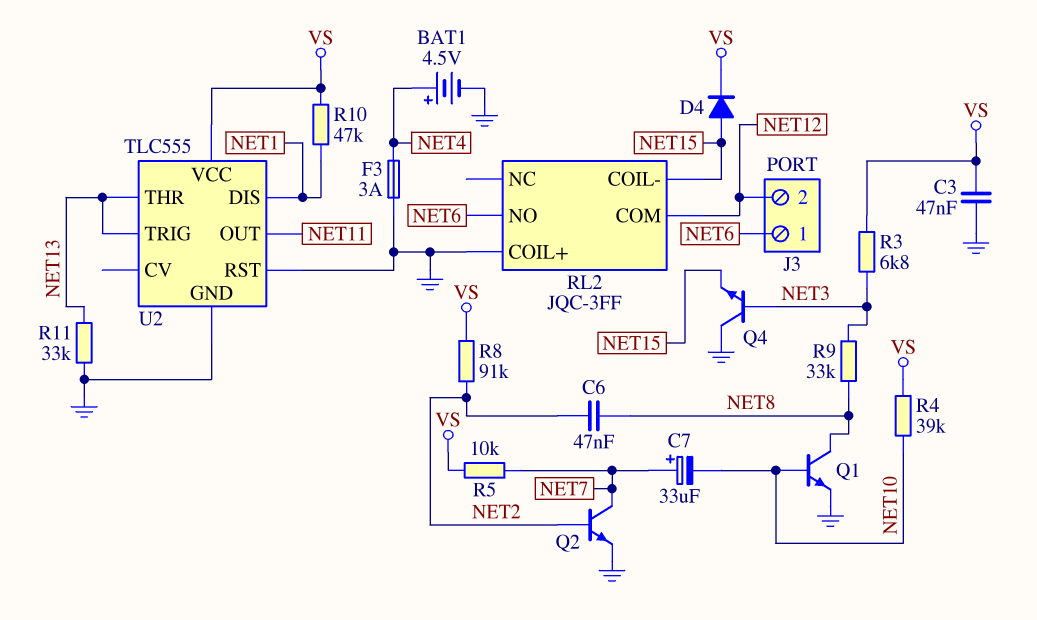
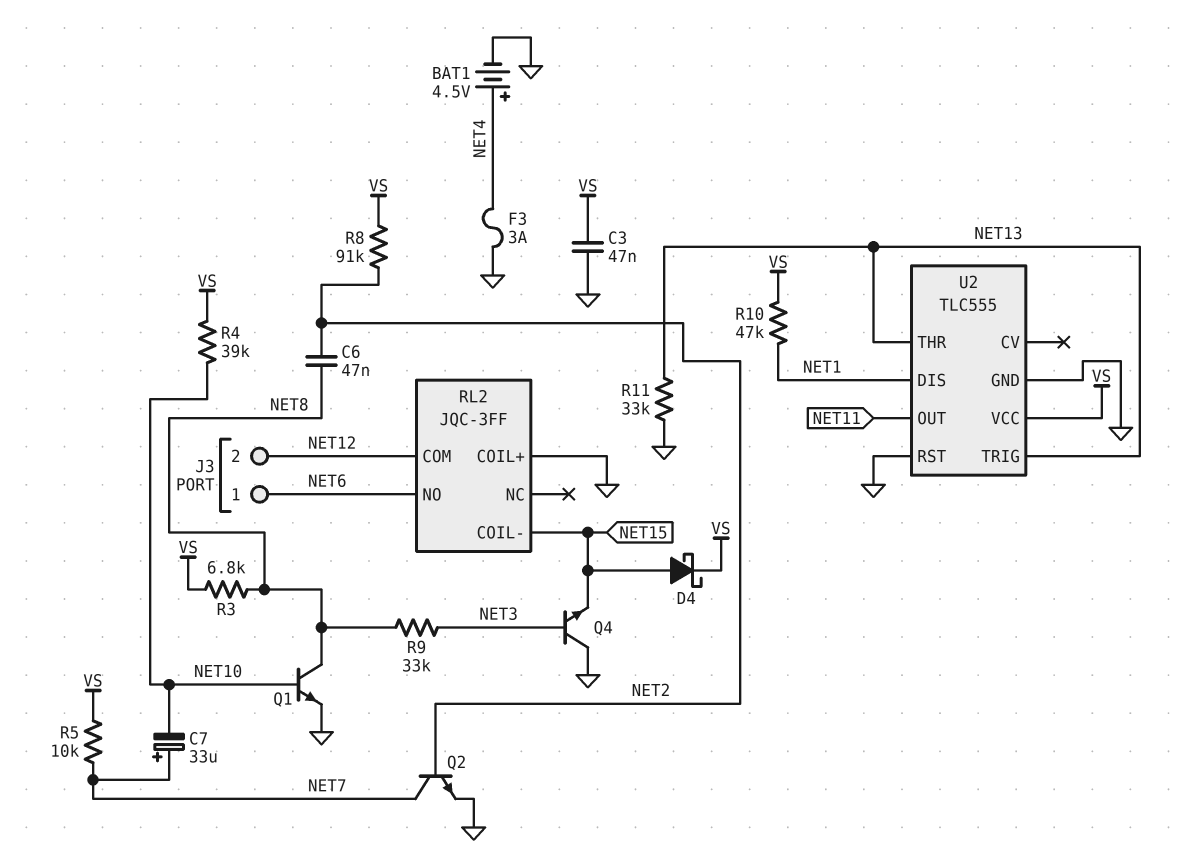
D4: diode (A NET15, K VS) -> schottky (A NET15, K VS)
R3: 6.8k (NET3, VS) -> 6.8k (NET8, VS)

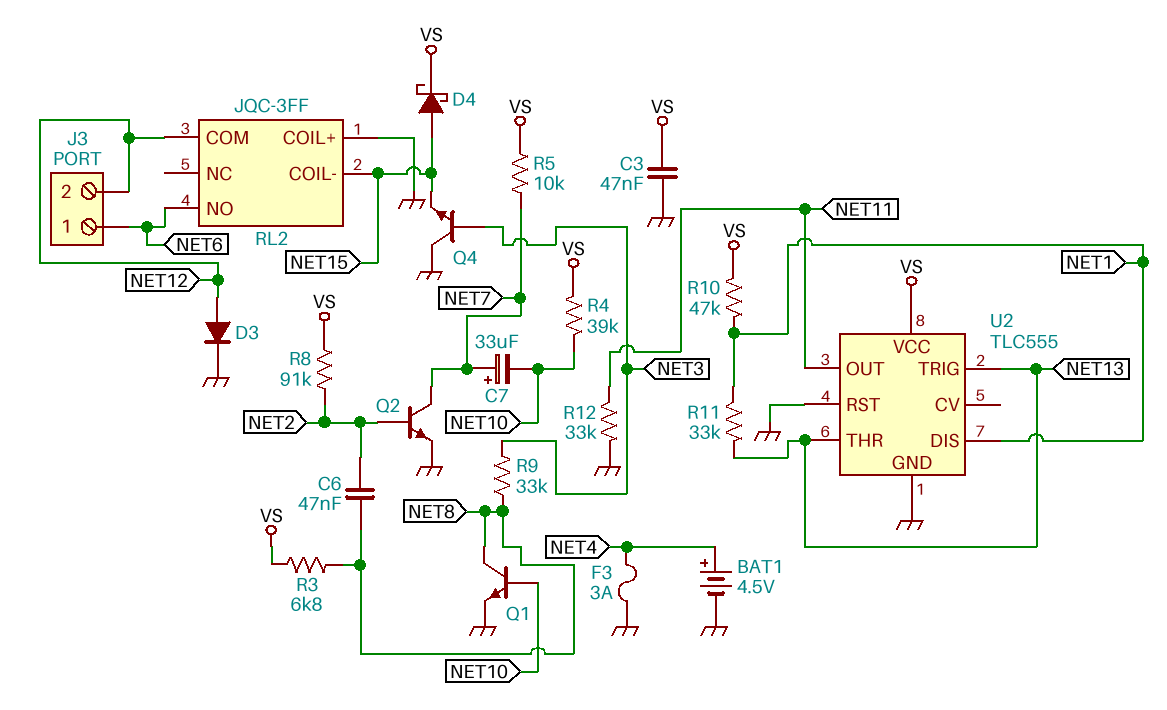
D3: none -> diode (A NET12, K GND)
R11: 33k (GND, NET13) -> 33k (NET1, NET13)
R12: none -> 33k (GND, NET11)

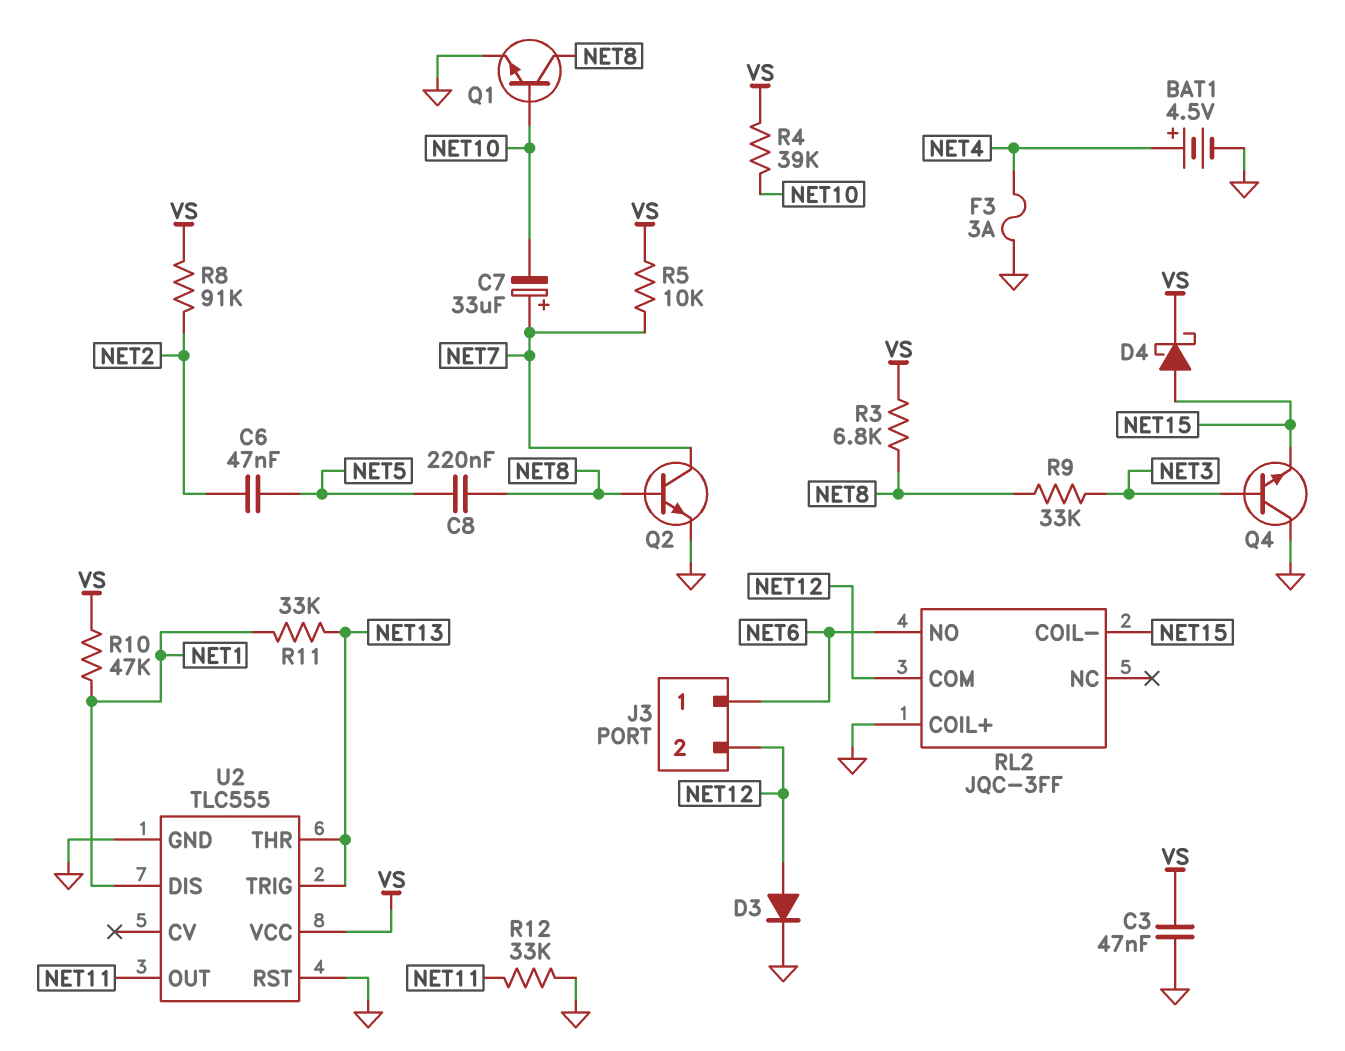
C6: 47nF (NET2, NET8) -> 47nF (NET2, NET5)
C8: none -> 220nF (NET5, NET8)
Q2: NPN (B NET2, C NET7, E GND) -> NPN (B NET8, C NET7, E GND)

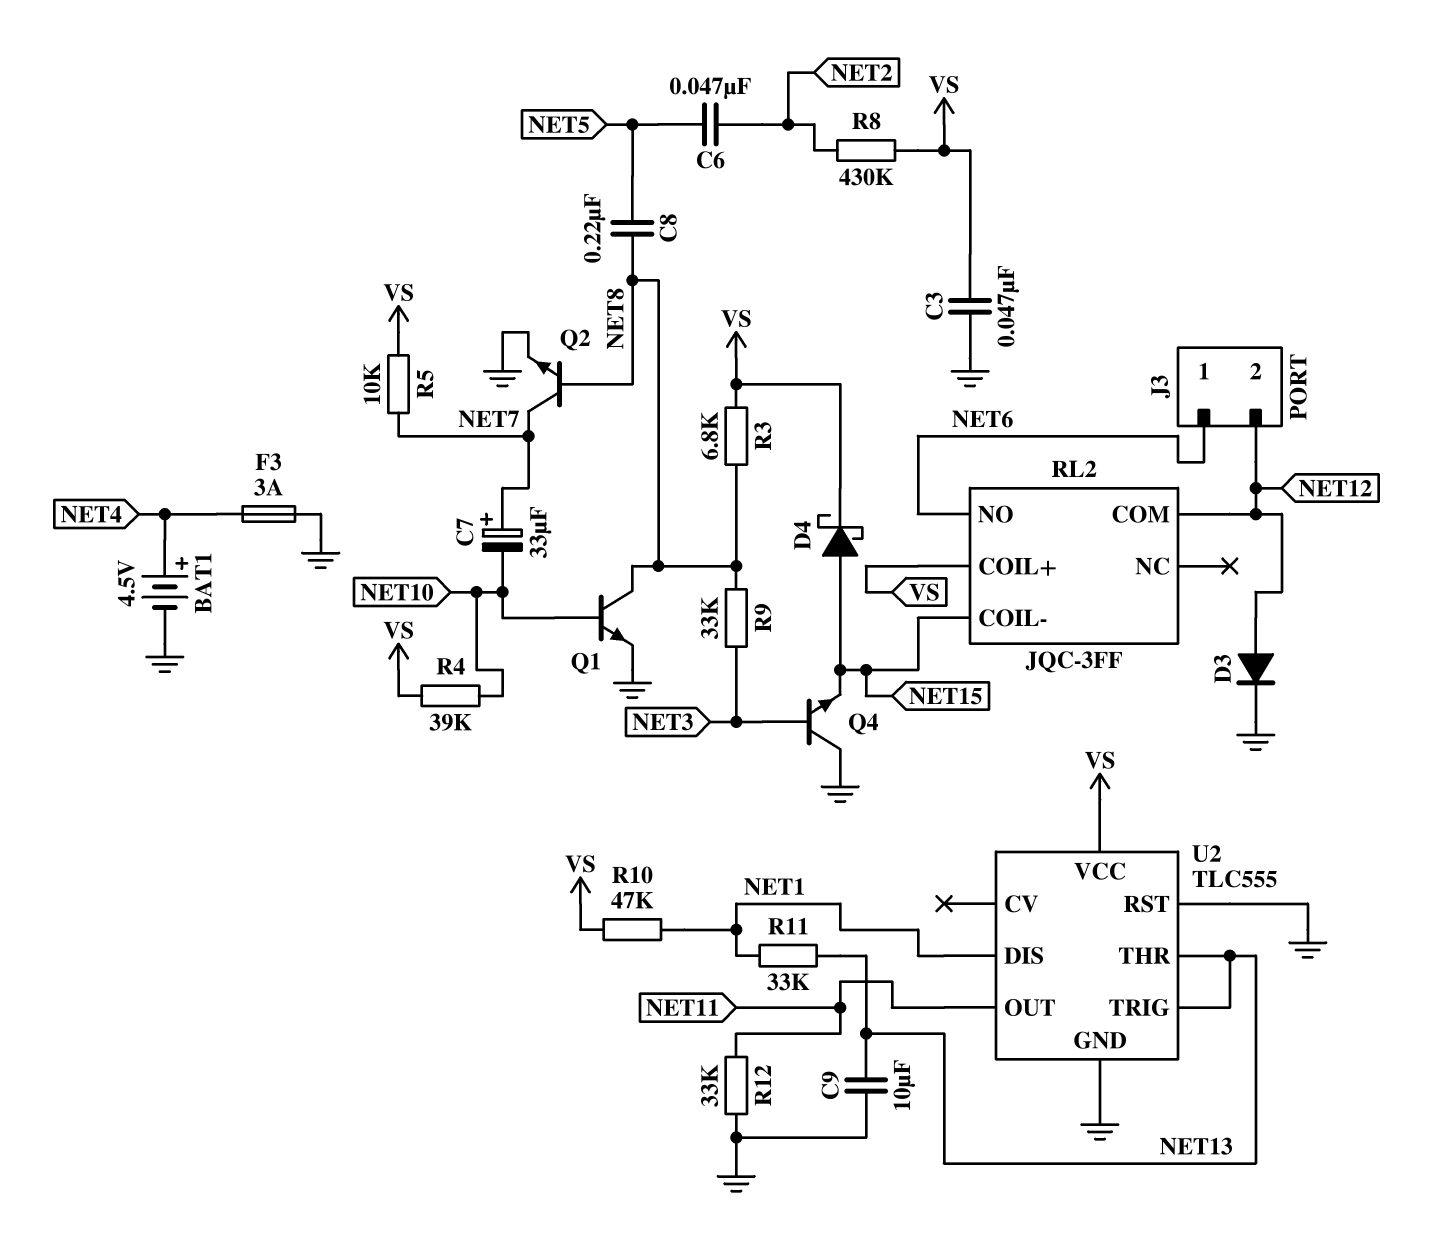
C9: none -> 10uF (GND, NET13)
R8: 91k (NET2, VS) -> 430k (NET2, VS)
RL2 pin COIL+: GND -> VS

